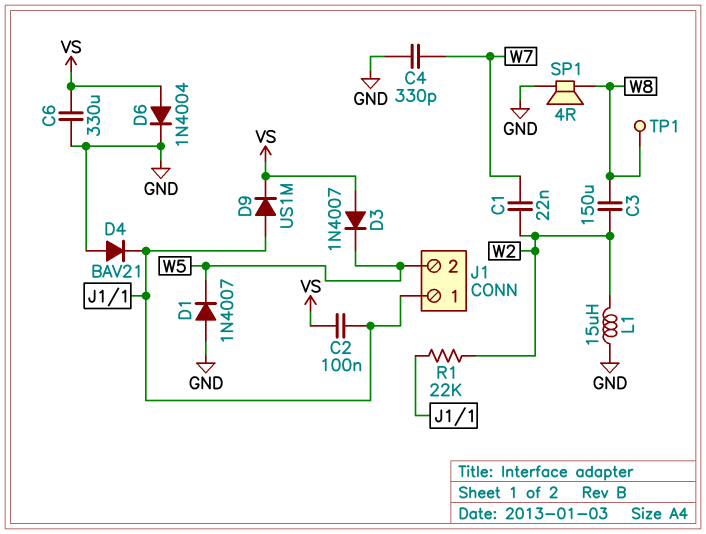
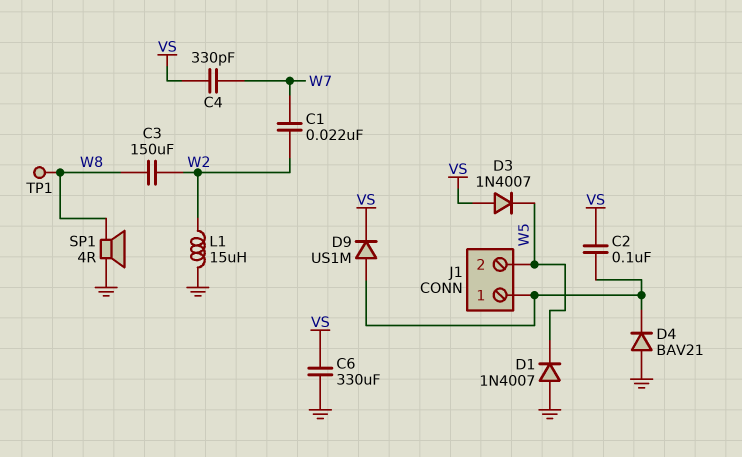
C4: 330pF (GND, W7) -> 330pF (VS, W7)
D6: diode 1N4004 (A VS, K GND) -> none
R1: 22k (J1/1, W2) -> none

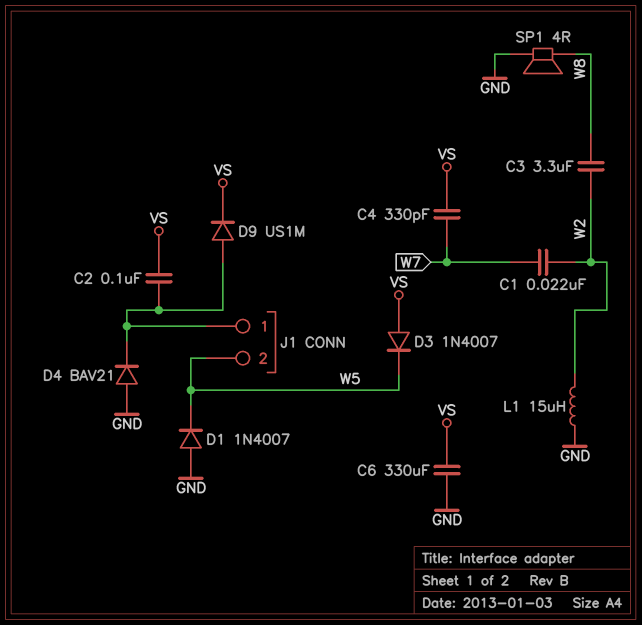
C3: 150uF (W2, W8) -> 3.3uF (W2, W8)
TP1: test point (W8) -> none

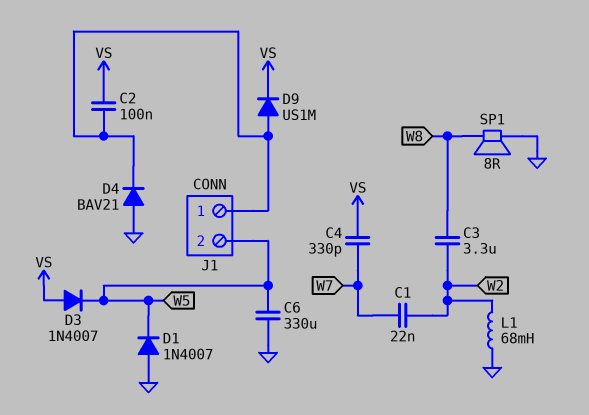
C6: 330uF (GND, VS) -> 330uF (GND, W5)
L1: 15uH (GND, W2) -> 68mH (GND, W2)
SP1: speaker 4R (GND, W8) -> speaker 8R (GND, W8)

